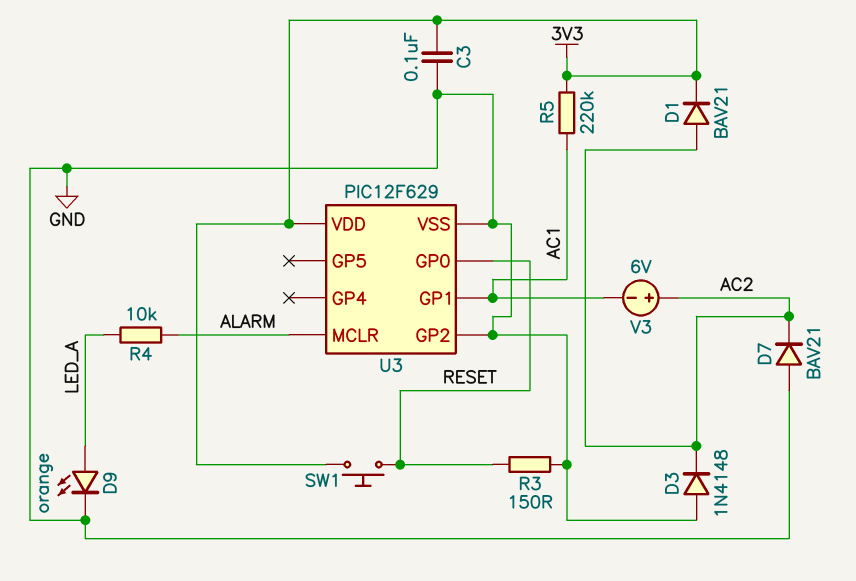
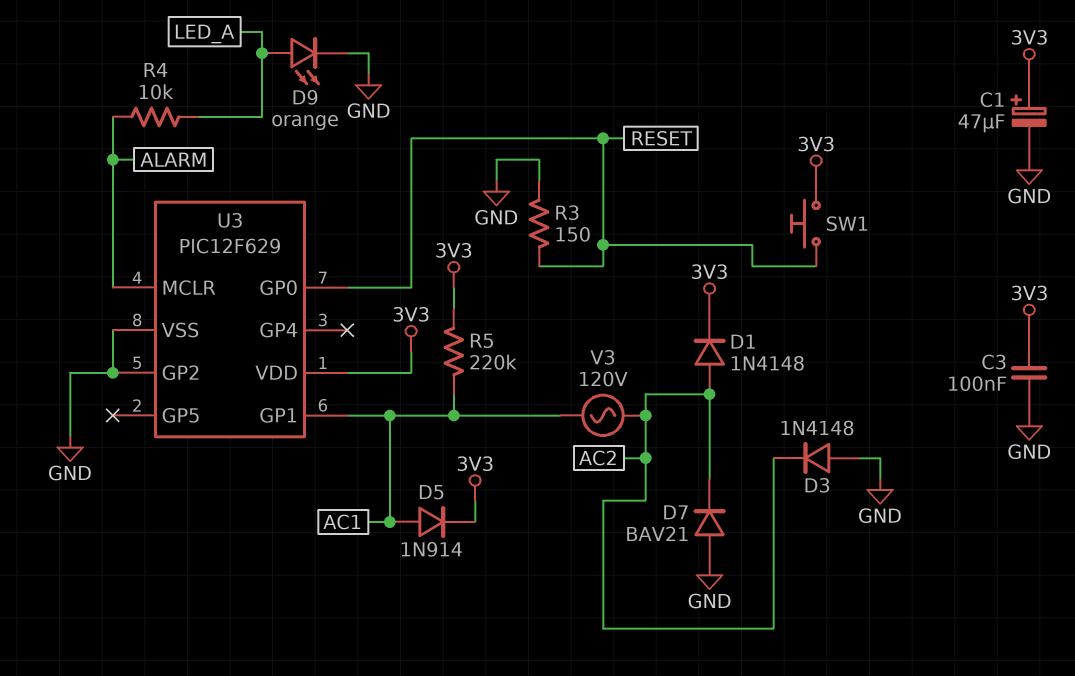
C1: none -> 47uF (plus 3V3, minus GND)
D1: diode BAV21 (A AC2, K 3V3) -> diode 1N4148 (A AC2, K 3V3)
D5: none -> diode 1N914 (A AC1, K 3V3)
V3: 6V (plus AC2, minus AC1) -> AC 120V (AC1, AC2)

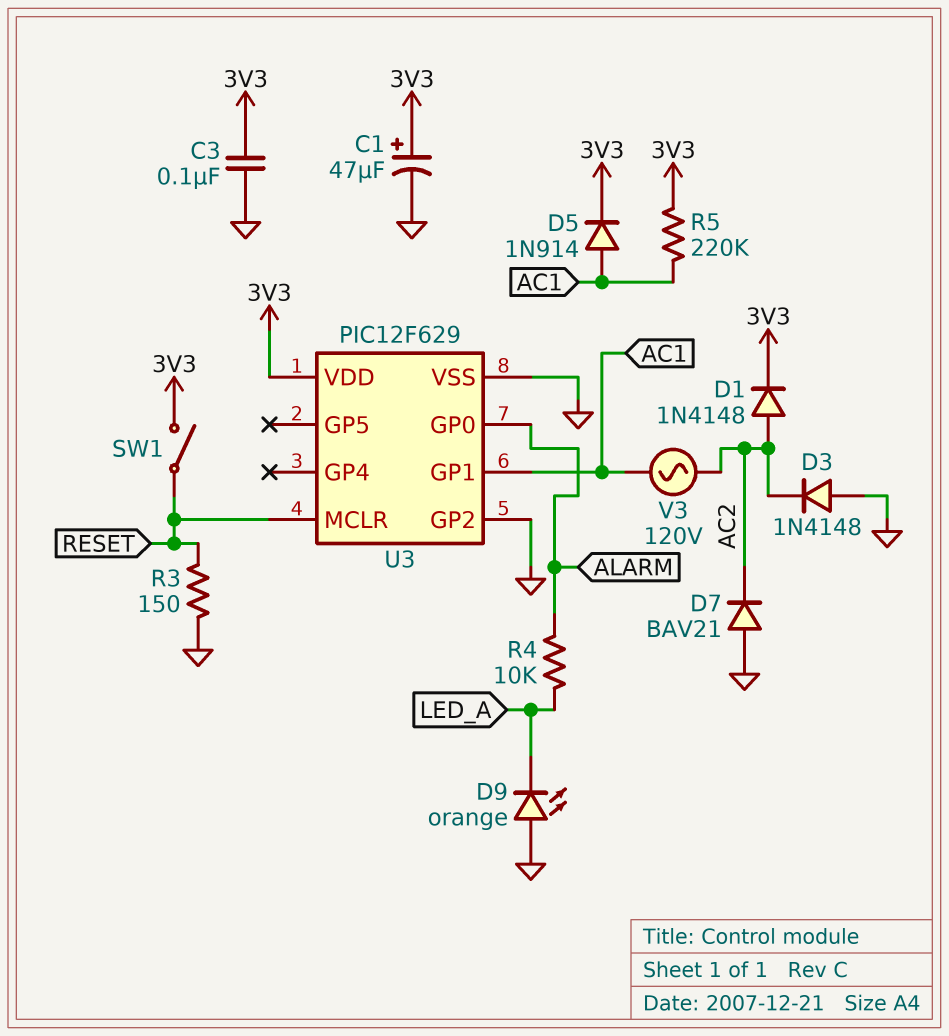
D9: LED orange (A LED_A, K GND) -> LED orange (A GND, K LED_A)
SW1: button (3V3, RESET) -> switch (3V3, RESET)
U3 pin GP0: RESET -> ALARM
U3 pin MCLR: ALARM -> RESET

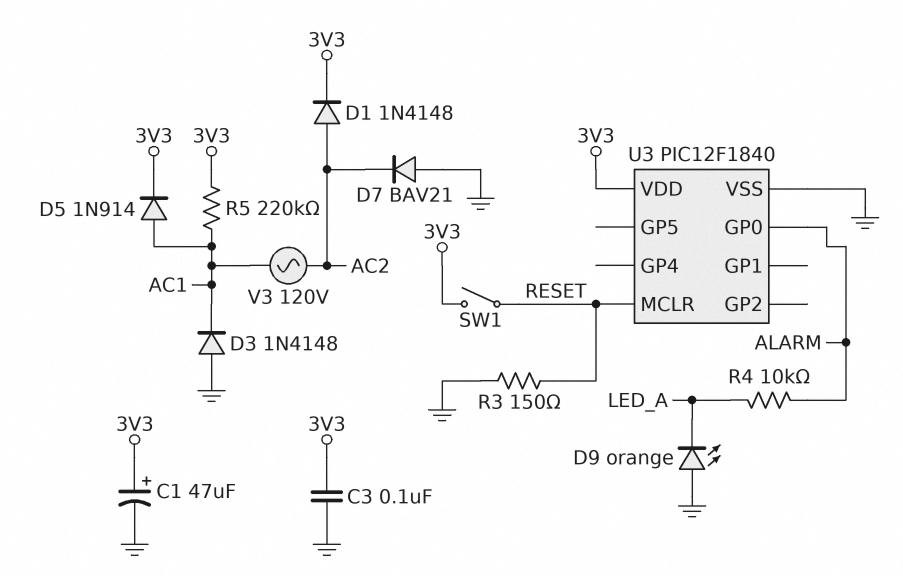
D3: diode 1N4148 (A GND, K AC2) -> diode 1N4148 (A GND, K AC1)
U3: PIC12F629 -> PIC12F1840
U3 pin GP1: AC1 -> none
U3 pin GP2: GND -> none

